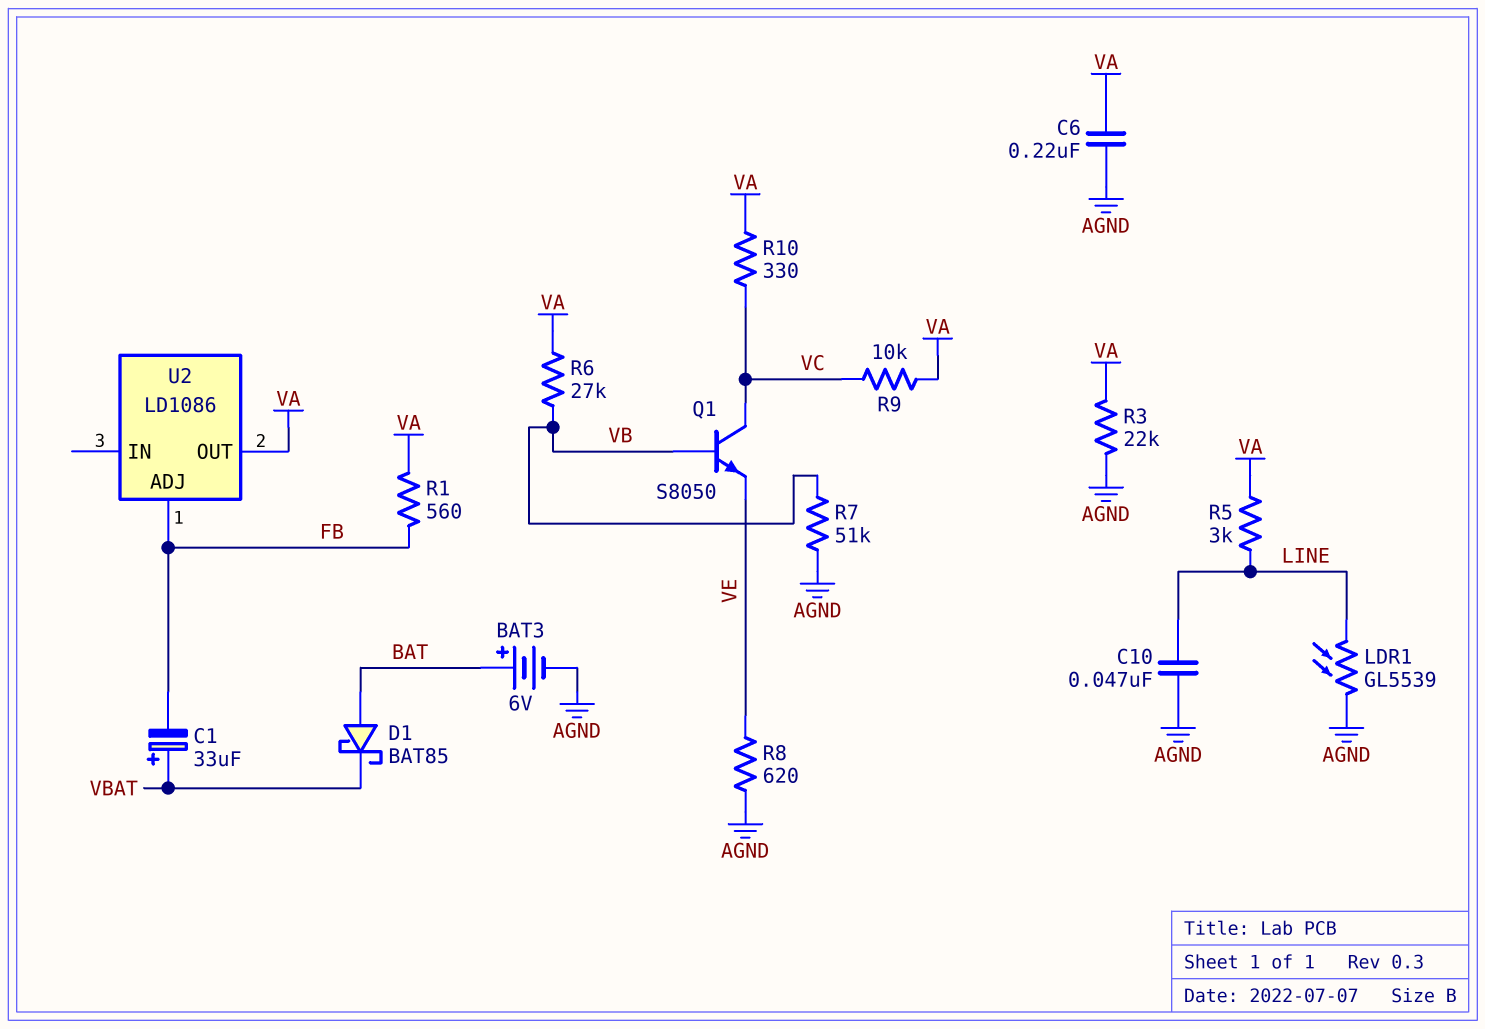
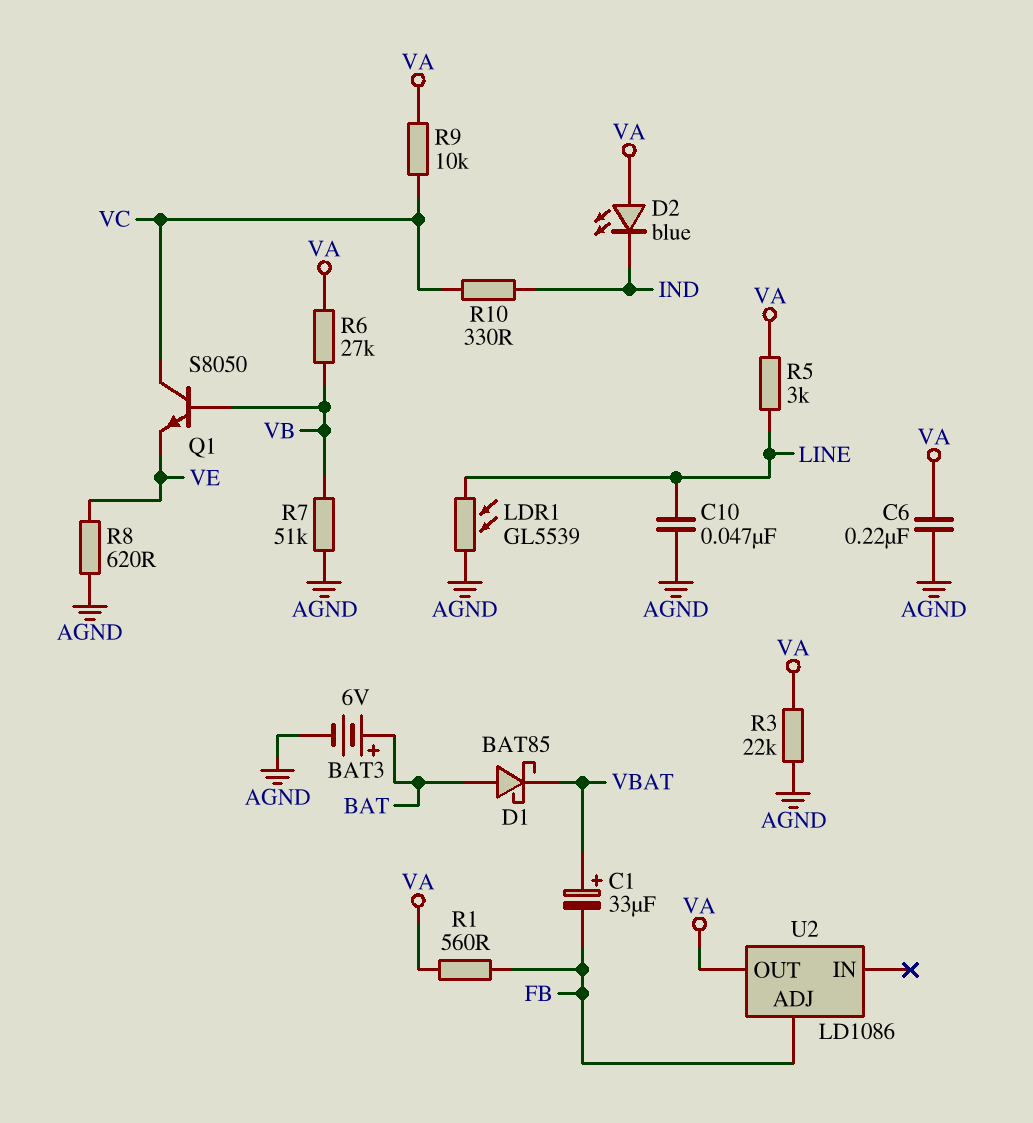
D2: none -> LED blue (A VA, K IND)
R10: 330 (VA, VC) -> 330 (IND, VC)

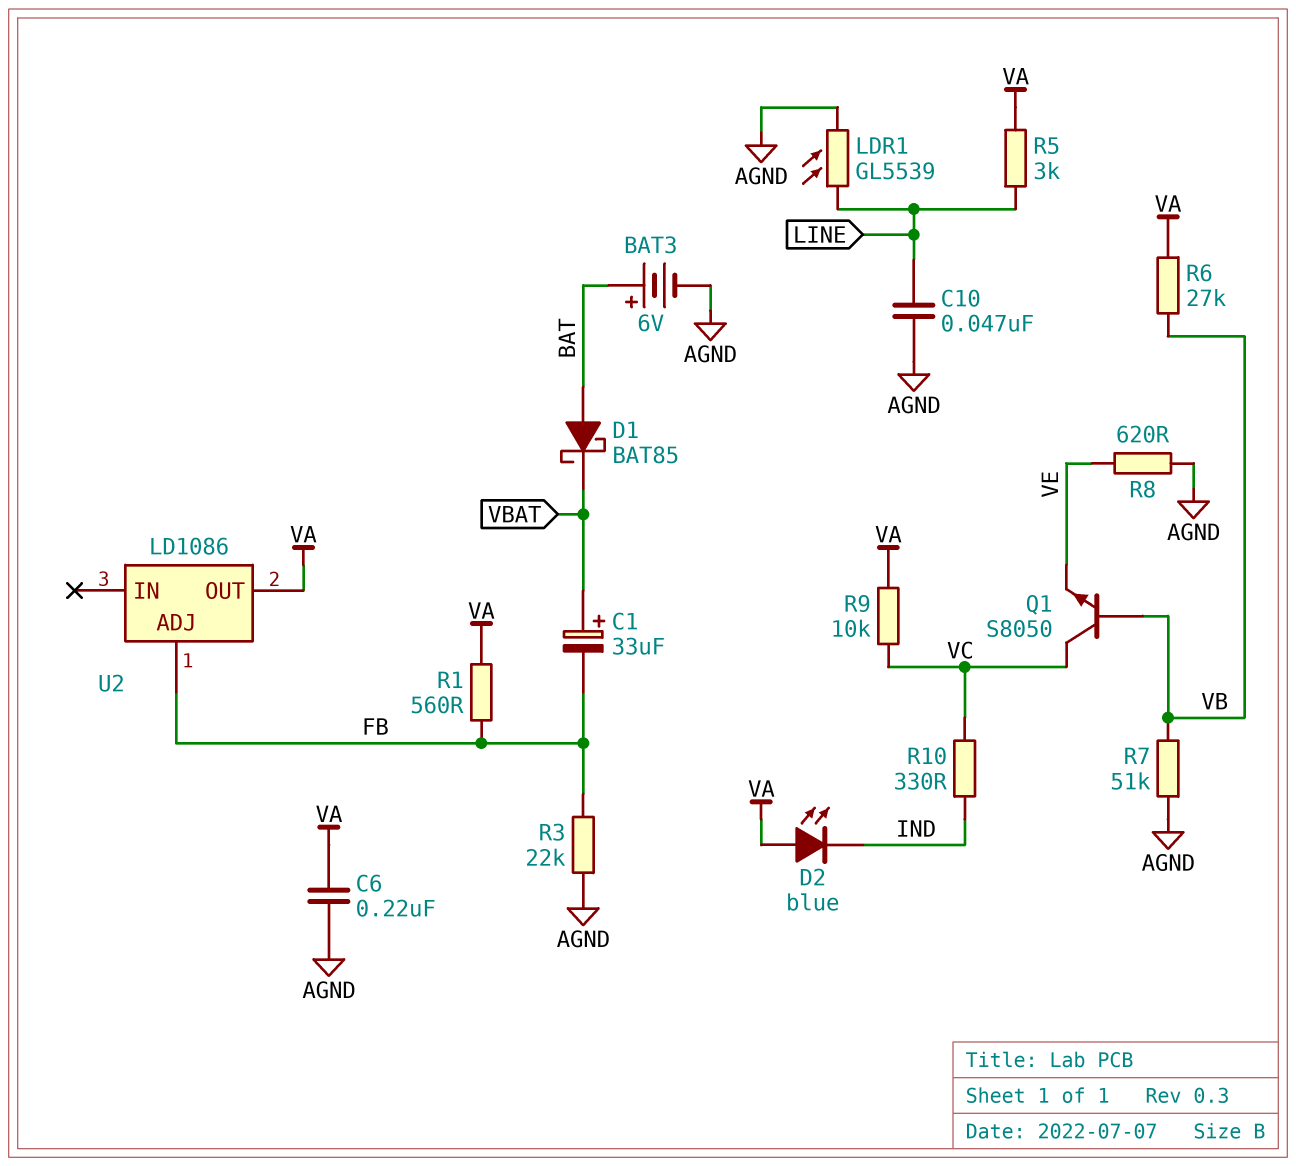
R3: 22k (AGND, VA) -> 22k (AGND, FB)

